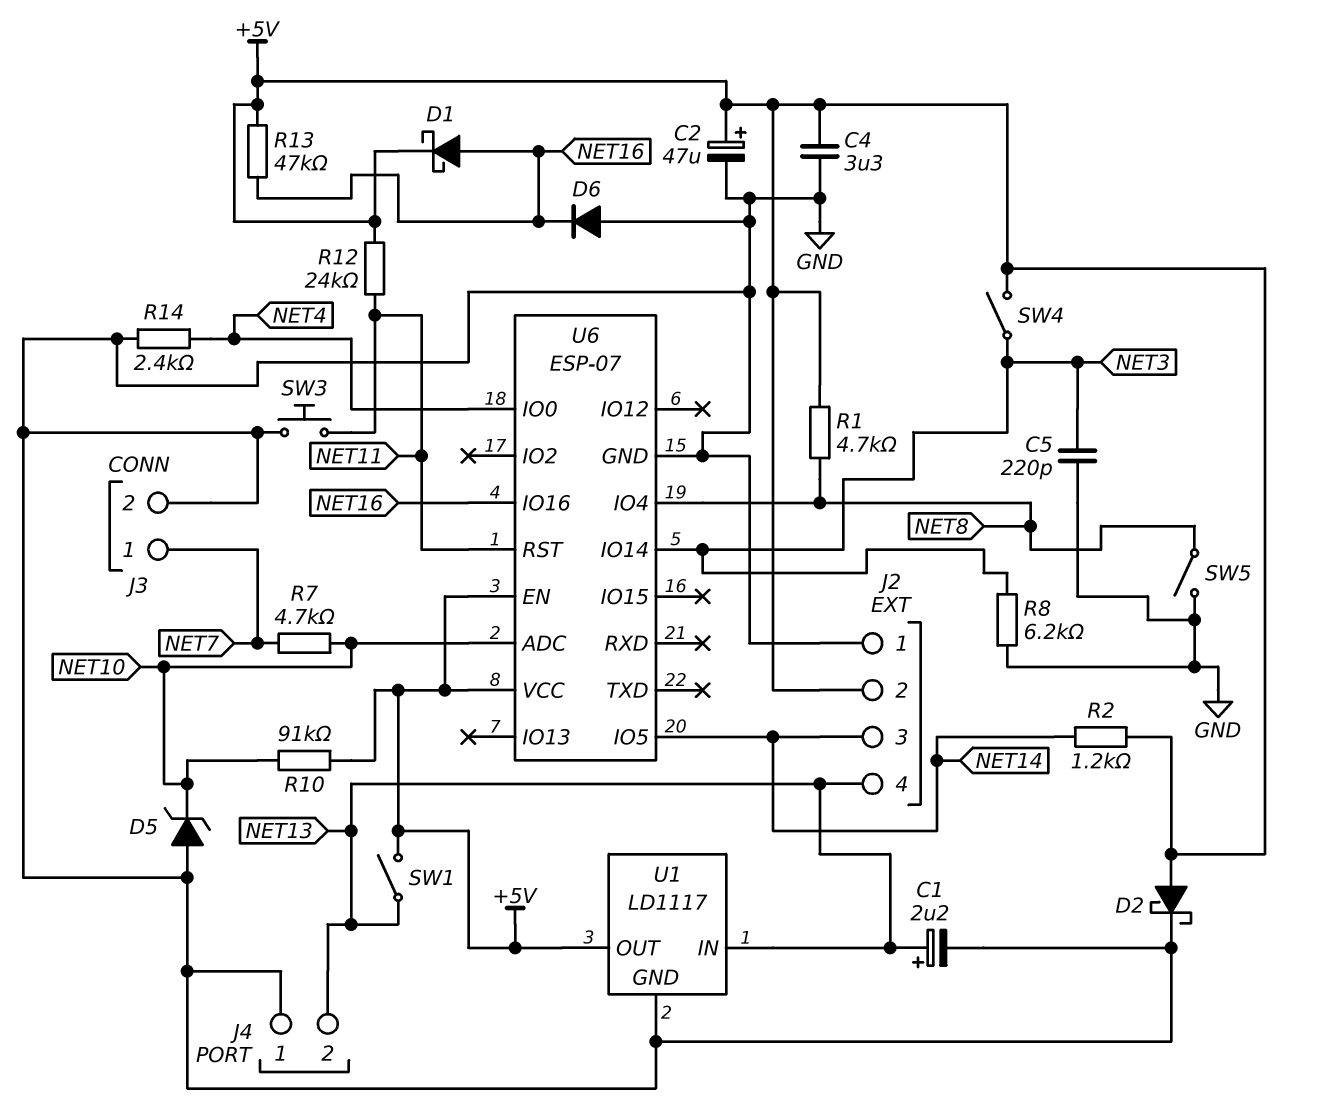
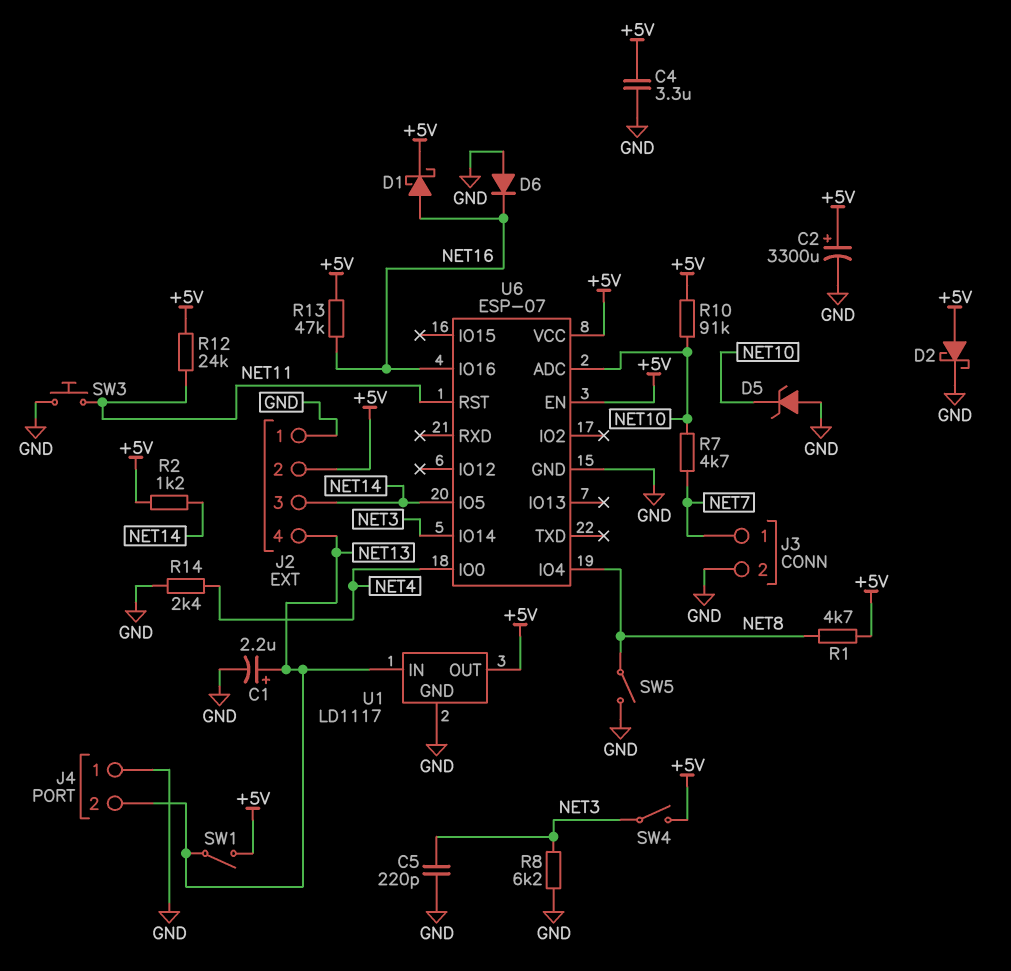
C2: 47uF (plus +5V, minus GND) -> 3300uF (plus +5V, minus GND)

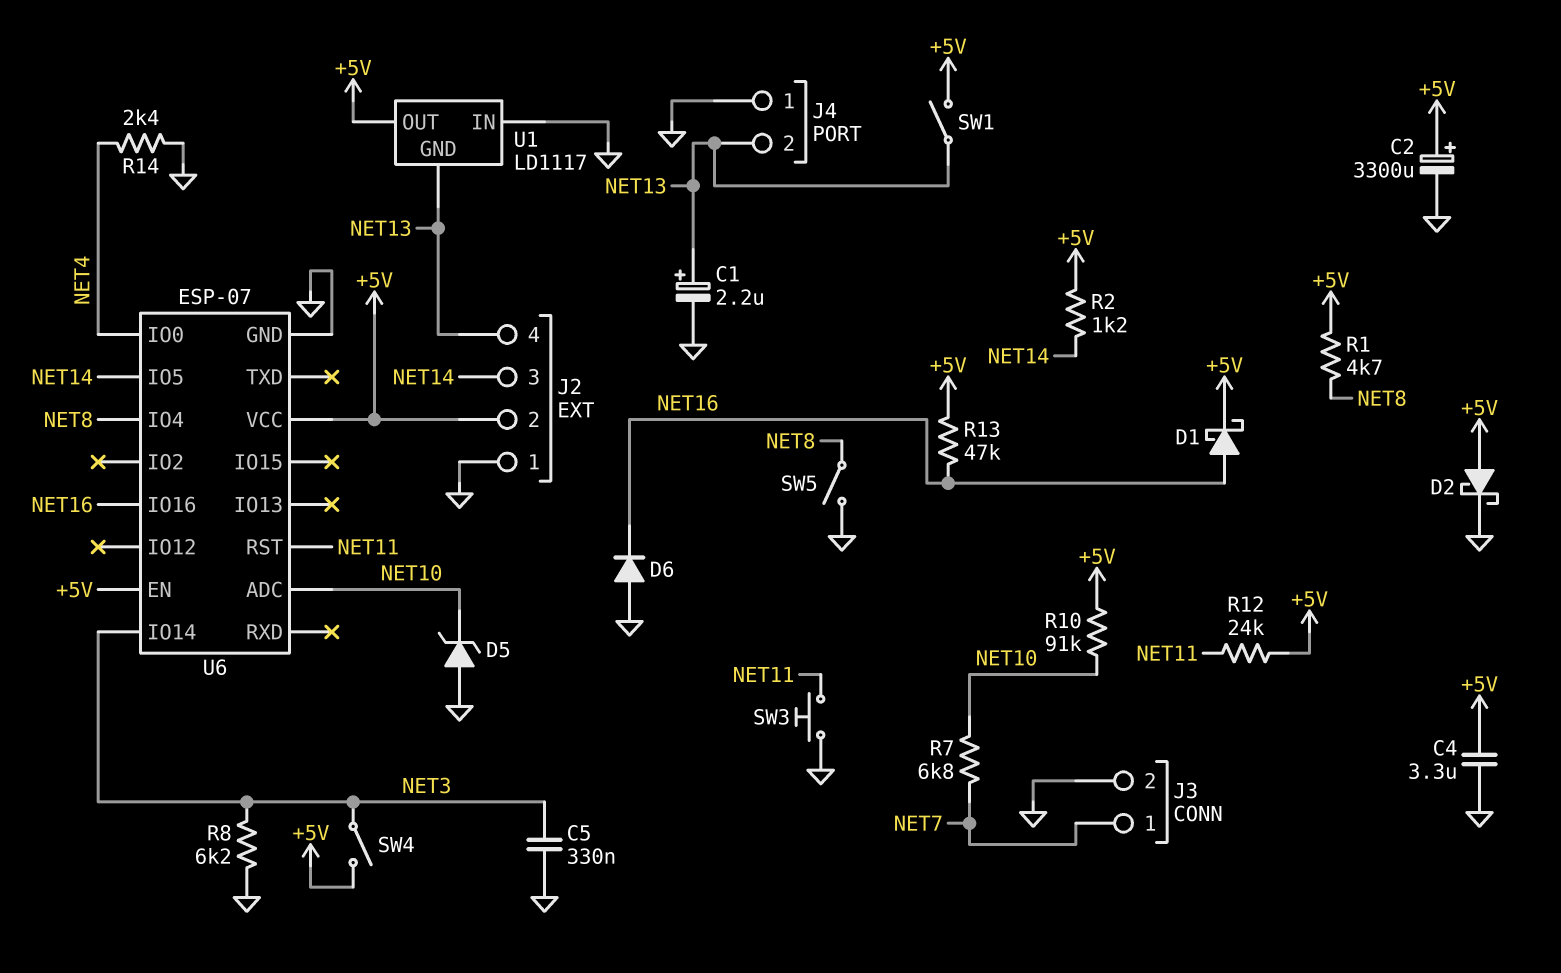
C5: 220pF (GND, NET3) -> 330nF (GND, NET3)
R7: 4.7k (NET7, NET10) -> 6.8k (NET7, NET10)
U1 pin GND: GND -> NET13
U1 pin IN: NET13 -> GND

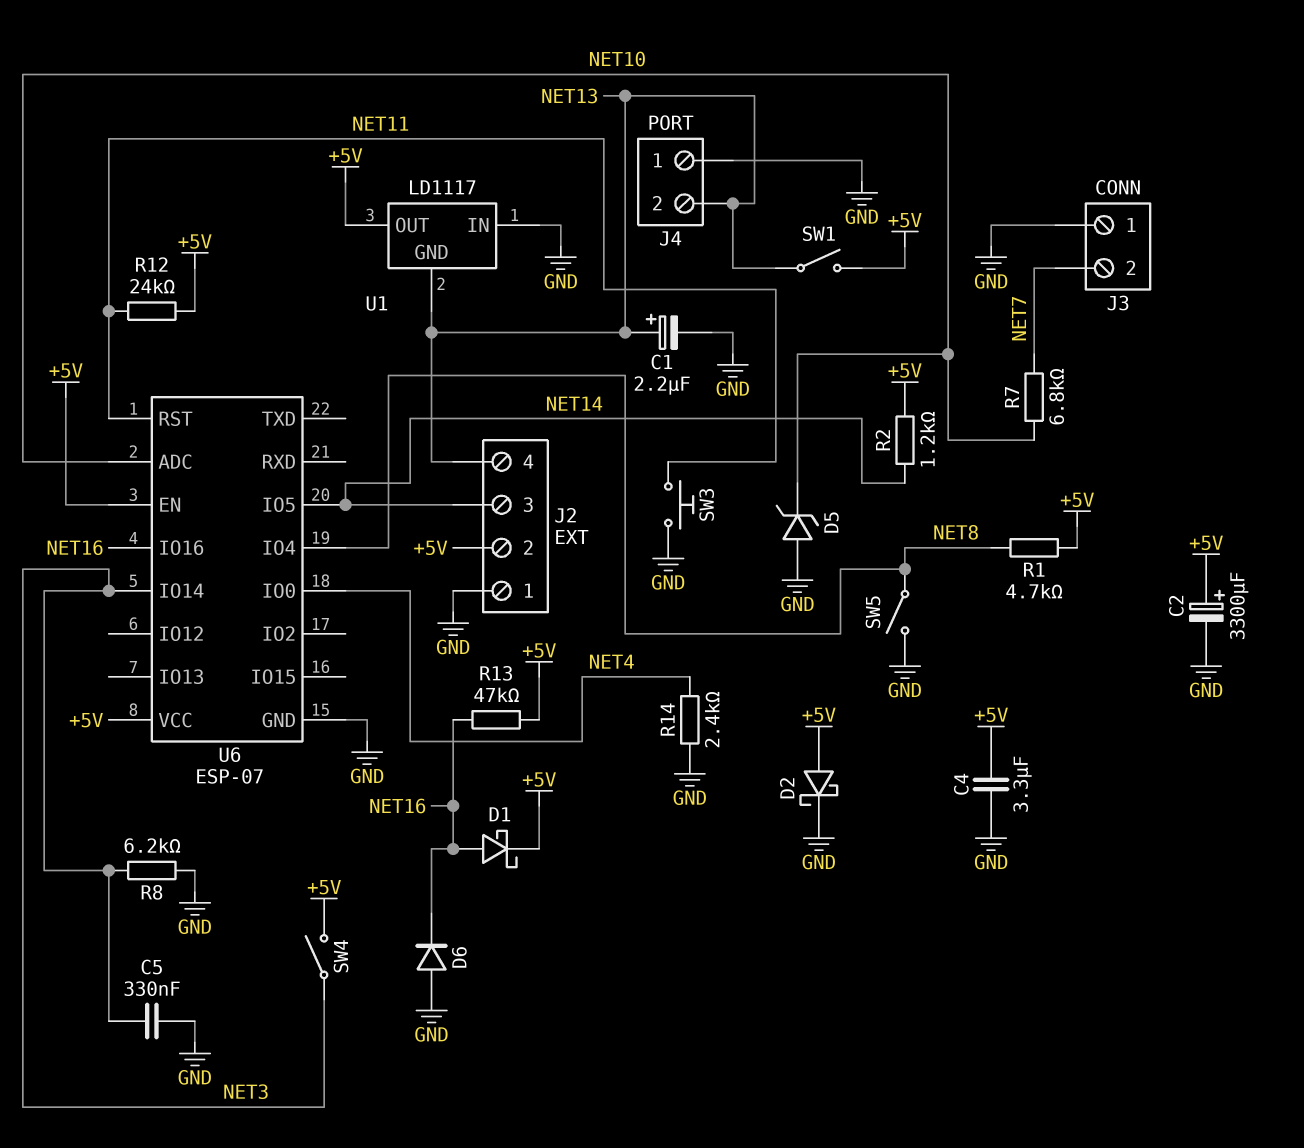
J3 pin 1: NET7 -> GND
J3 pin 2: GND -> NET7
R10: 91k (+5V, NET10) -> none

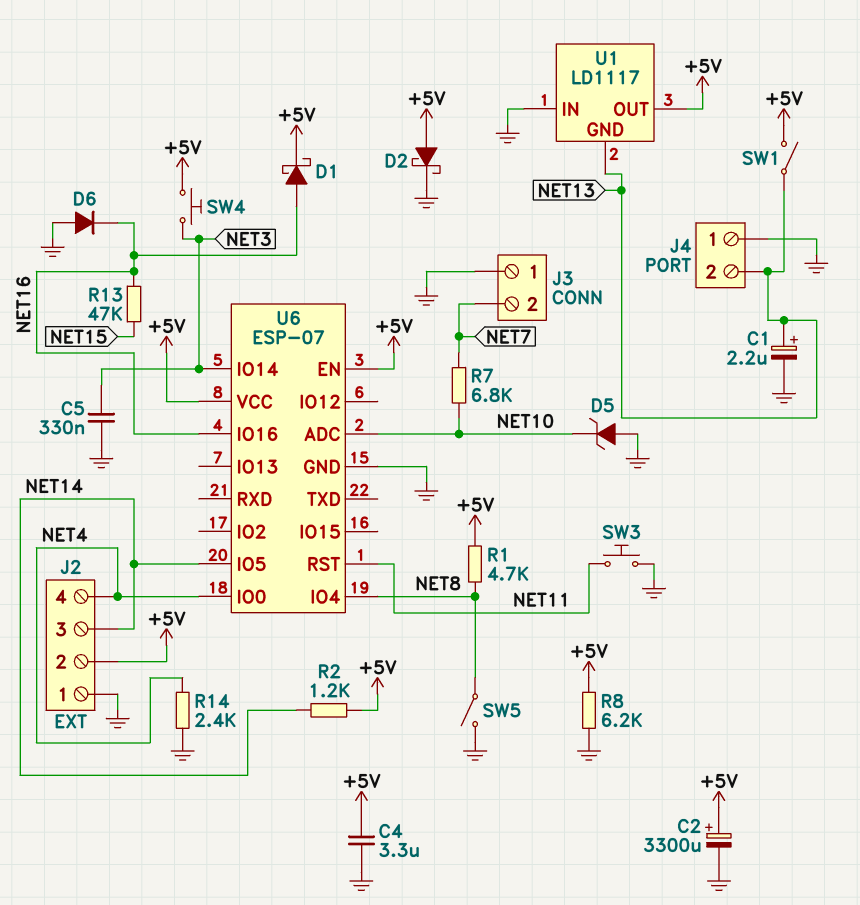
J2 pin 4: NET13 -> NET4
R8: 6.2k (GND, NET3) -> 6.2k (+5V, GND)
R12: 24k (+5V, NET11) -> none
R13: 47k (+5V, NET16) -> 47k (NET15, NET16)
SW4: switch (+5V, NET3) -> button (+5V, NET3)

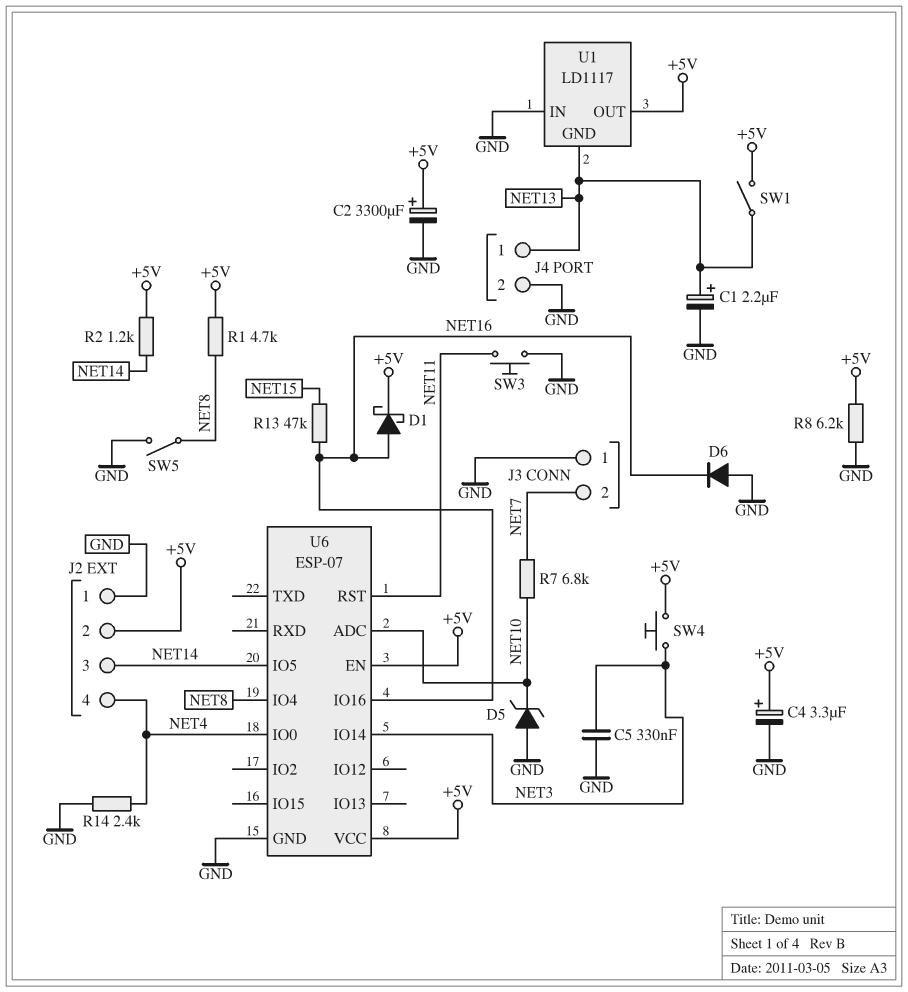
C4: 3.3uF (+5V, GND) -> 3.3uF (plus +5V, minus GND)
D2: schottky (A +5V, K GND) -> none
J4 pin 1: GND -> NET13
J4 pin 2: NET13 -> GND

